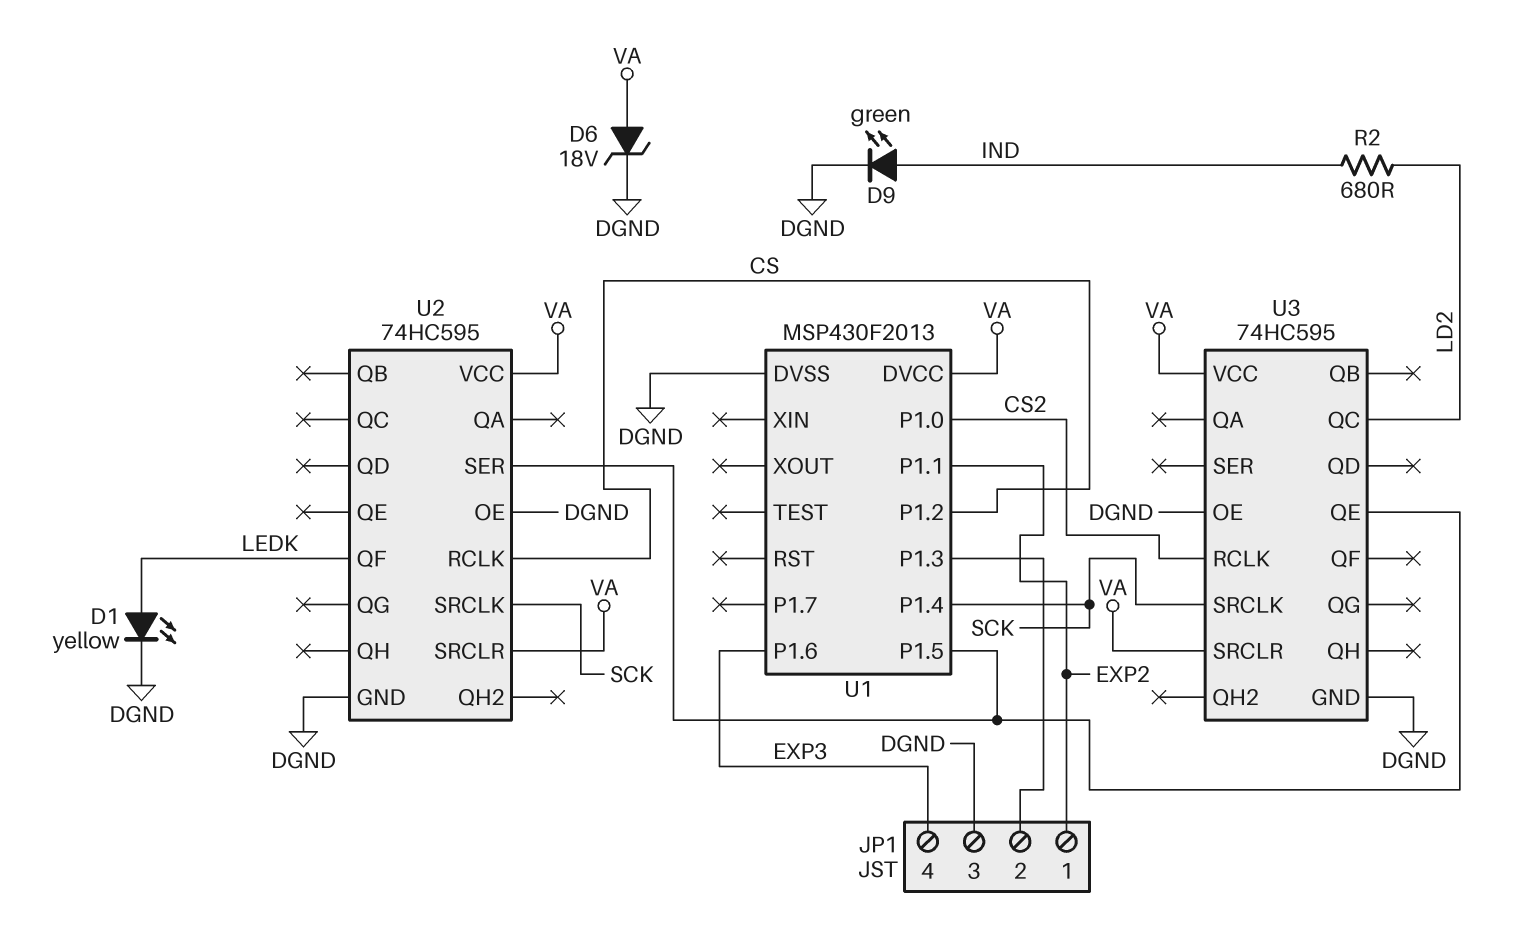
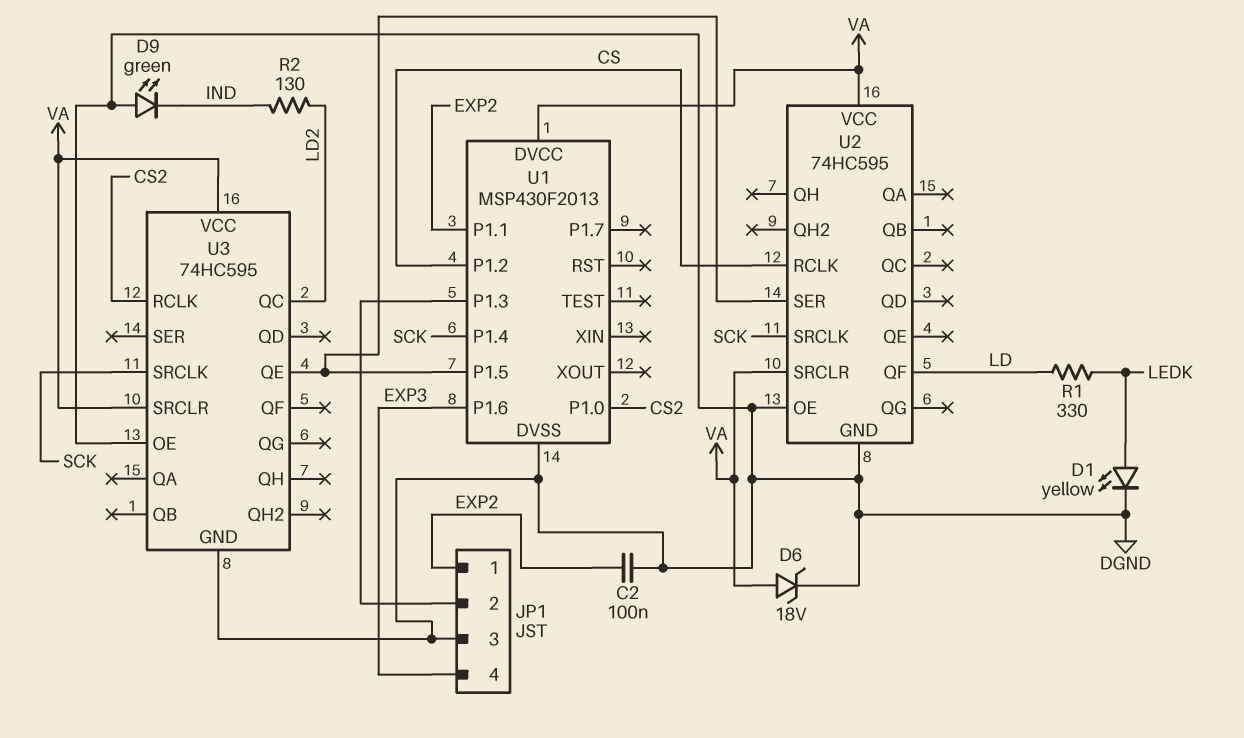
C2: none -> 100nF (DGND, EXP2)
D9: LED green (A IND, K DGND) -> LED green (A DGND, K IND)
R1: none -> 330 (LD, LEDK)
R2: 680 (IND, LD2) -> 130 (IND, LD2)
U2 pin QF: LEDK -> LD

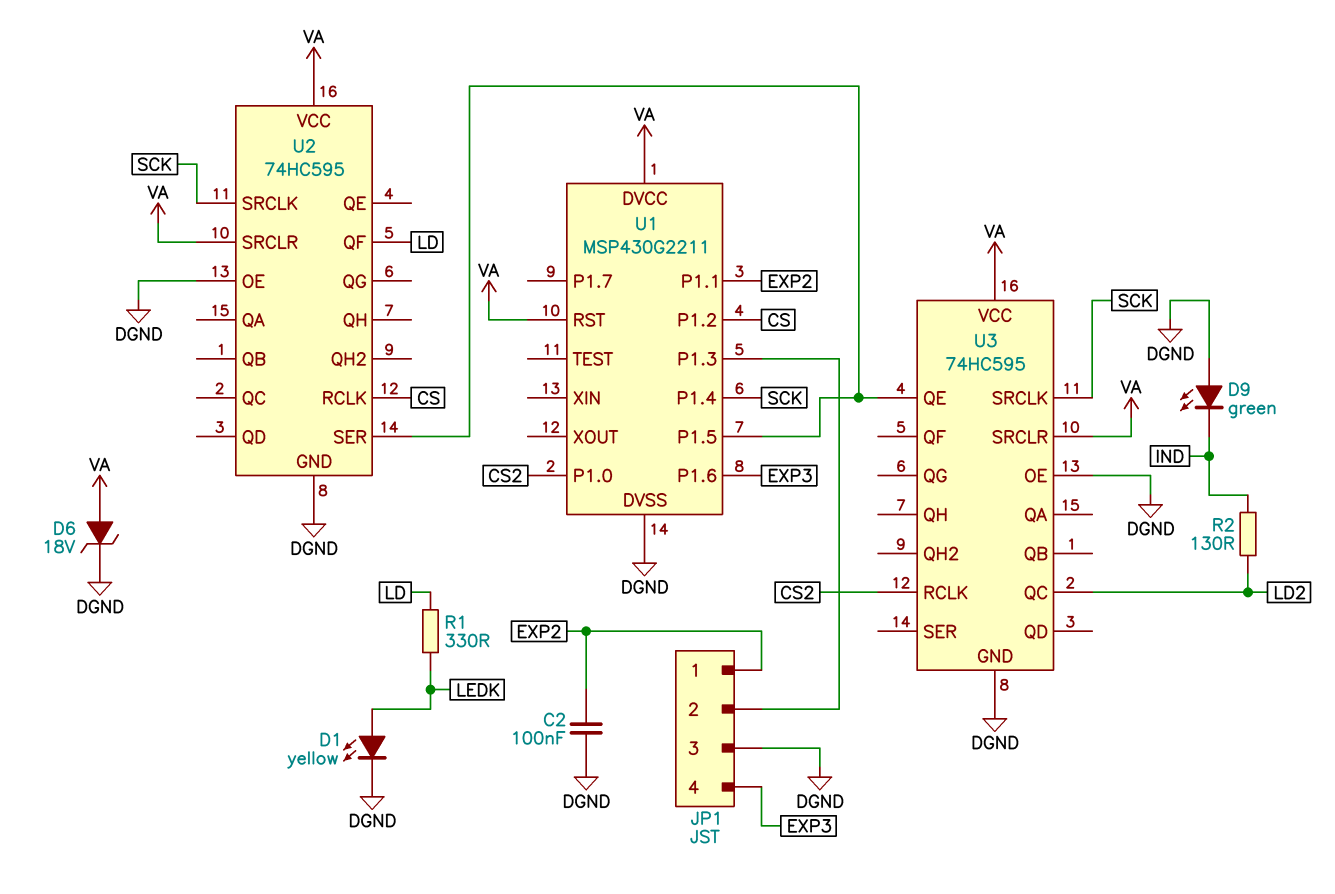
U1: MSP430F2013 -> MSP430G2211
U1 pin RST: none -> VA

